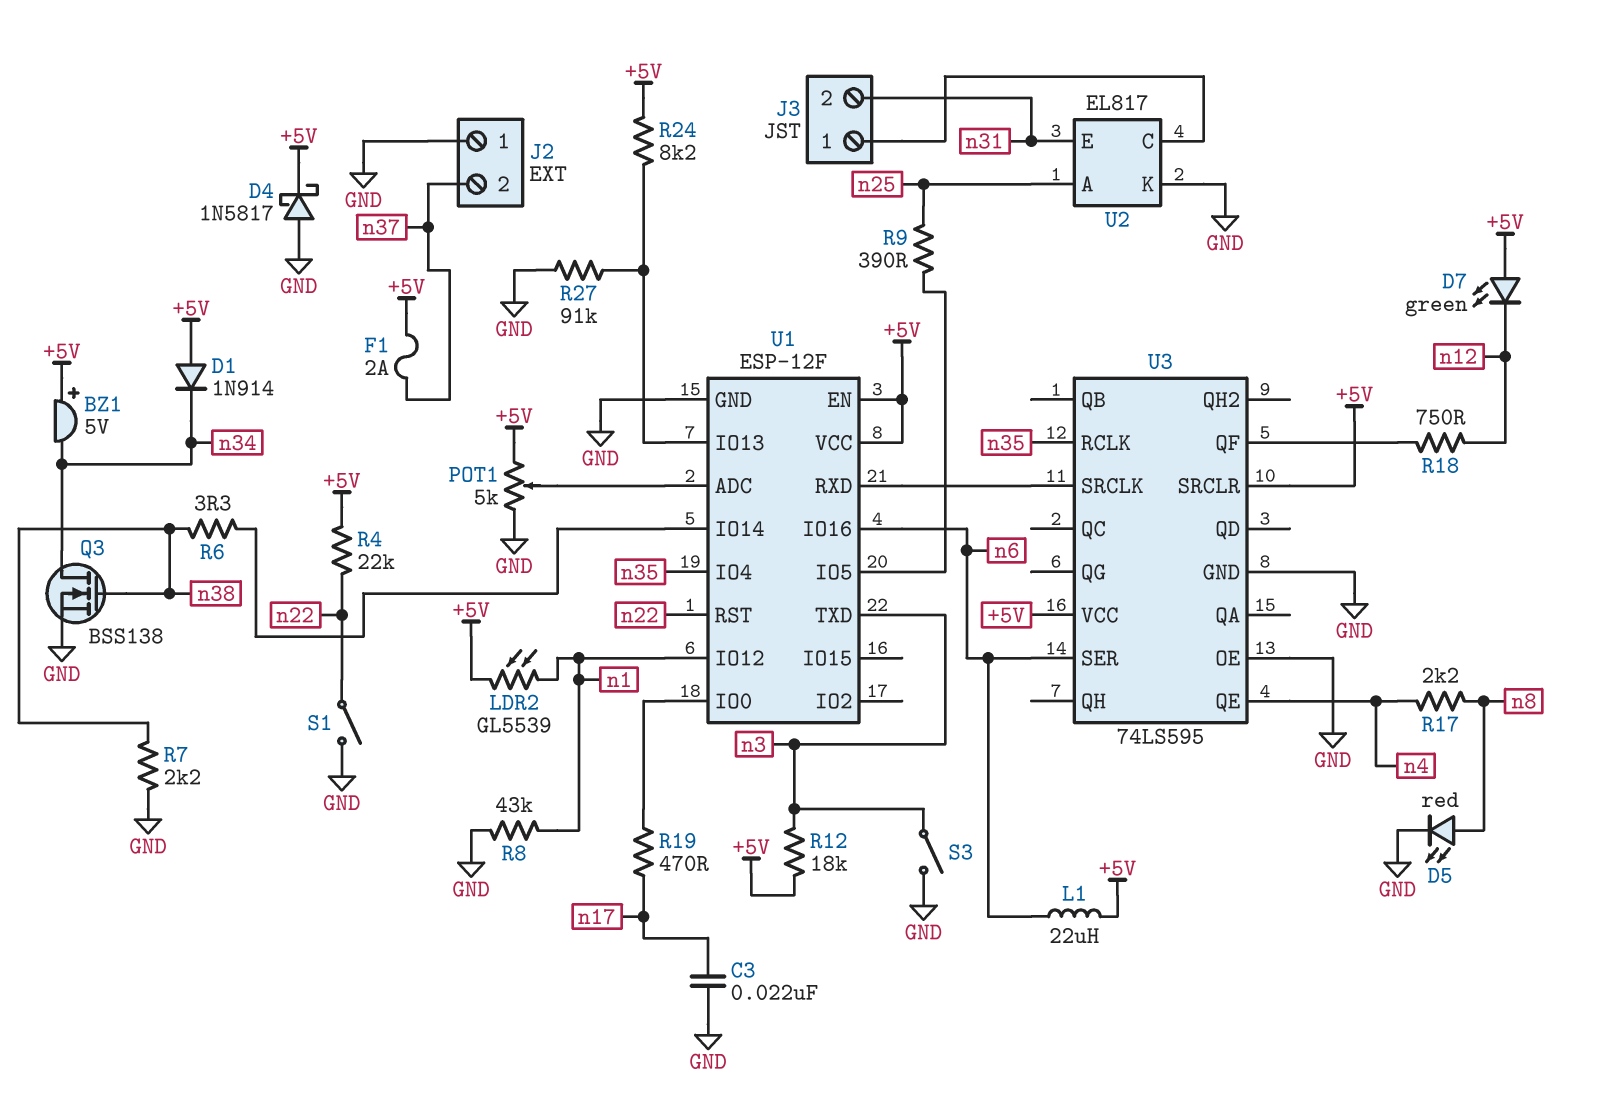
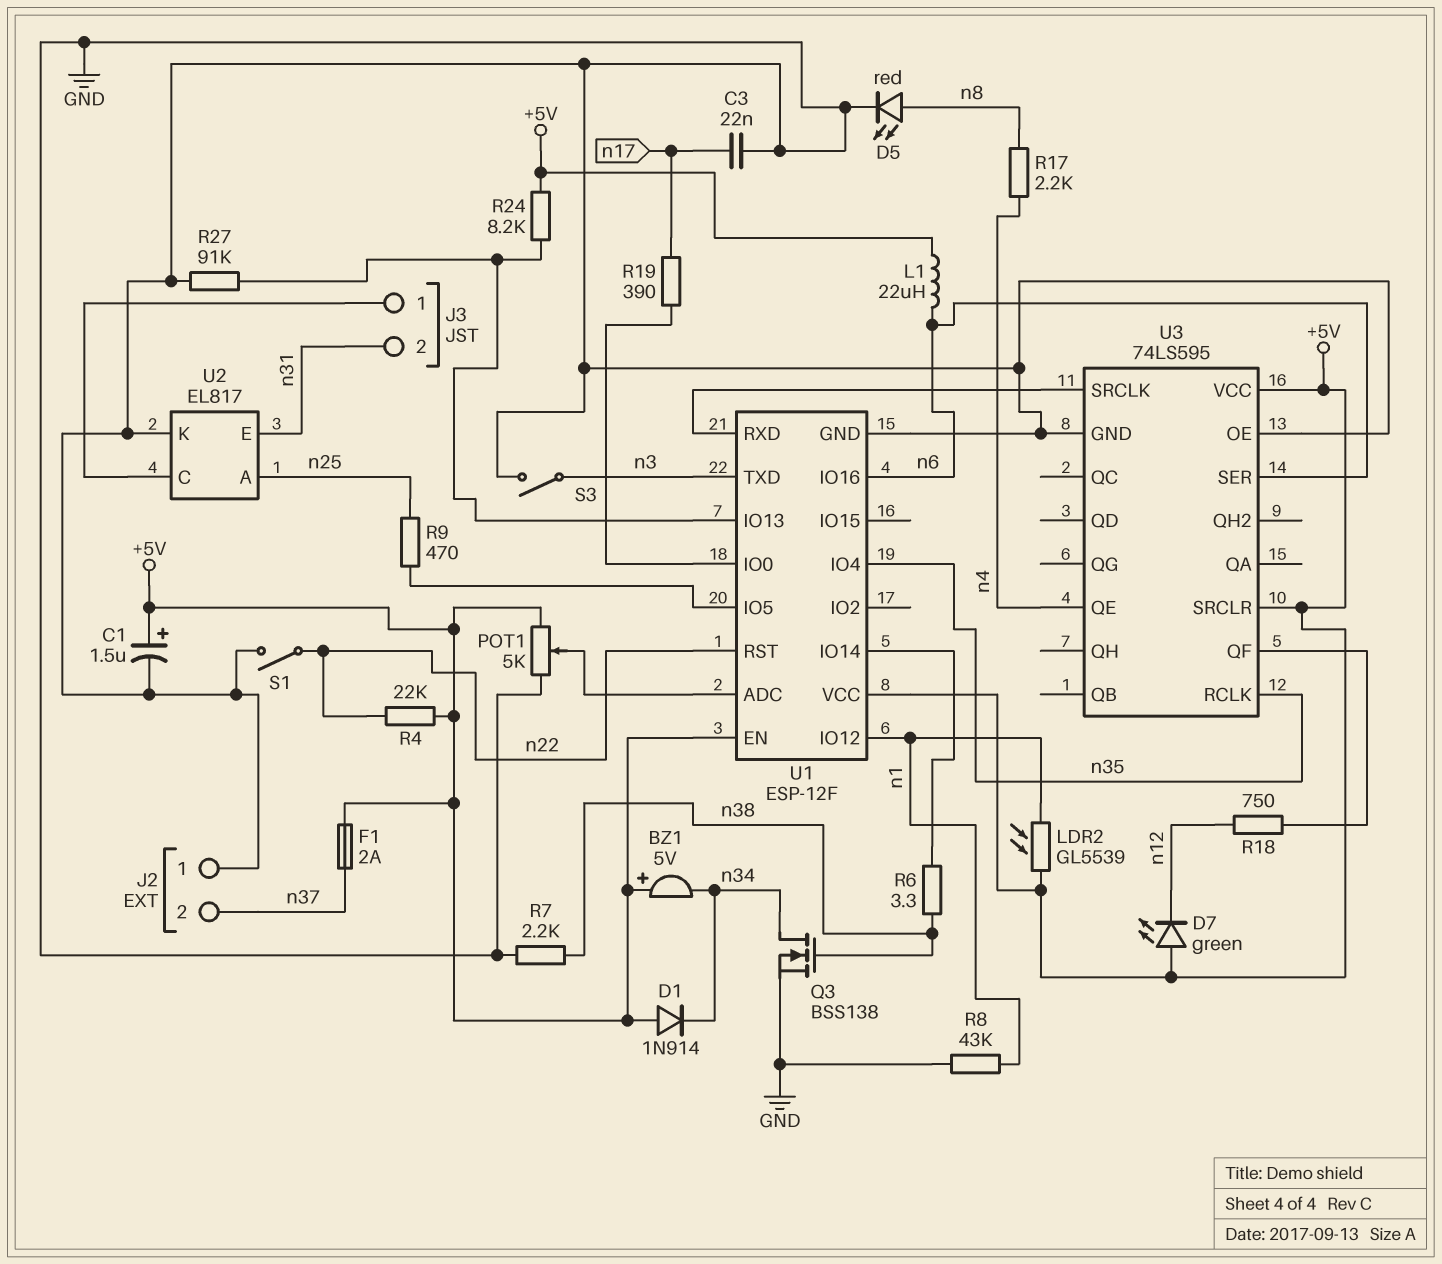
C1: none -> 1.5uF (plus +5V, minus GND)
D4: schottky 1N5817 (A GND, K +5V) -> none
R9: 390 (U1/IO5, n25) -> 470 (U1/IO5, n25)
R12: 18k (+5V, n3) -> none
R19: 470 (U1/IO0, n17) -> 390 (U1/IO0, n17)

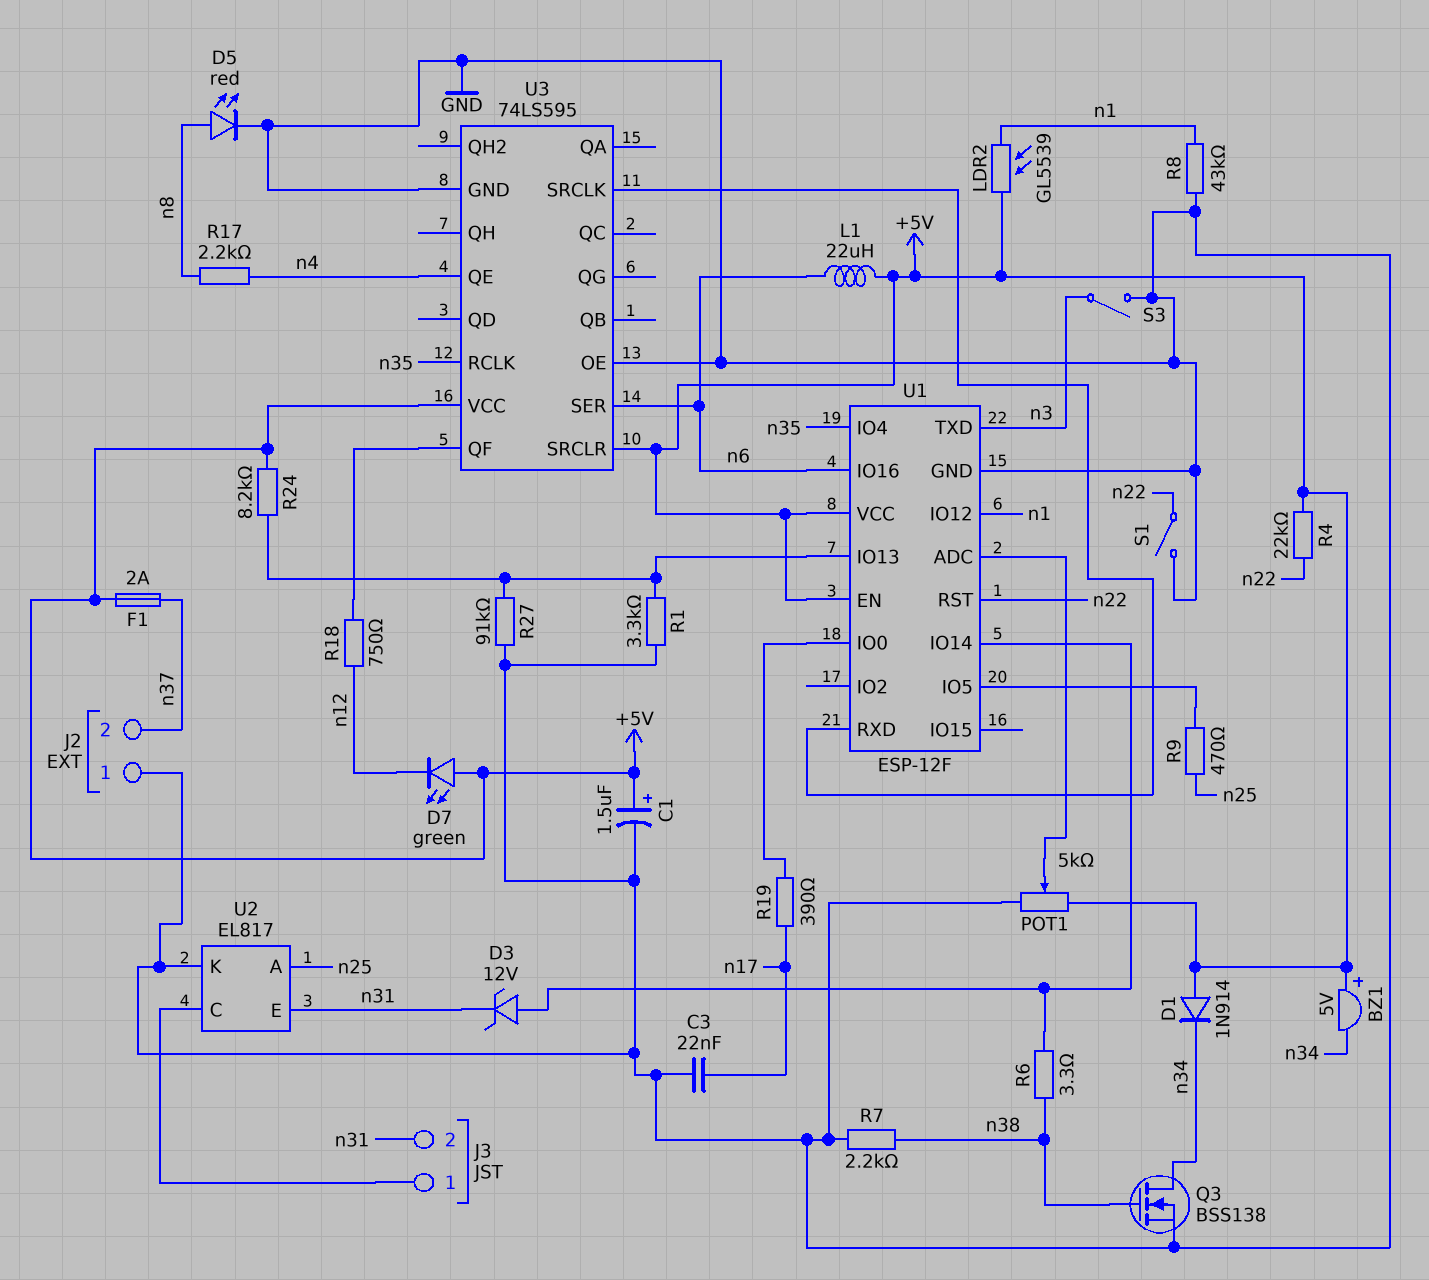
D3: none -> zener 12V (A U1/IO14, K n31)
R1: none -> 3.3k (GND, U1/IO13)

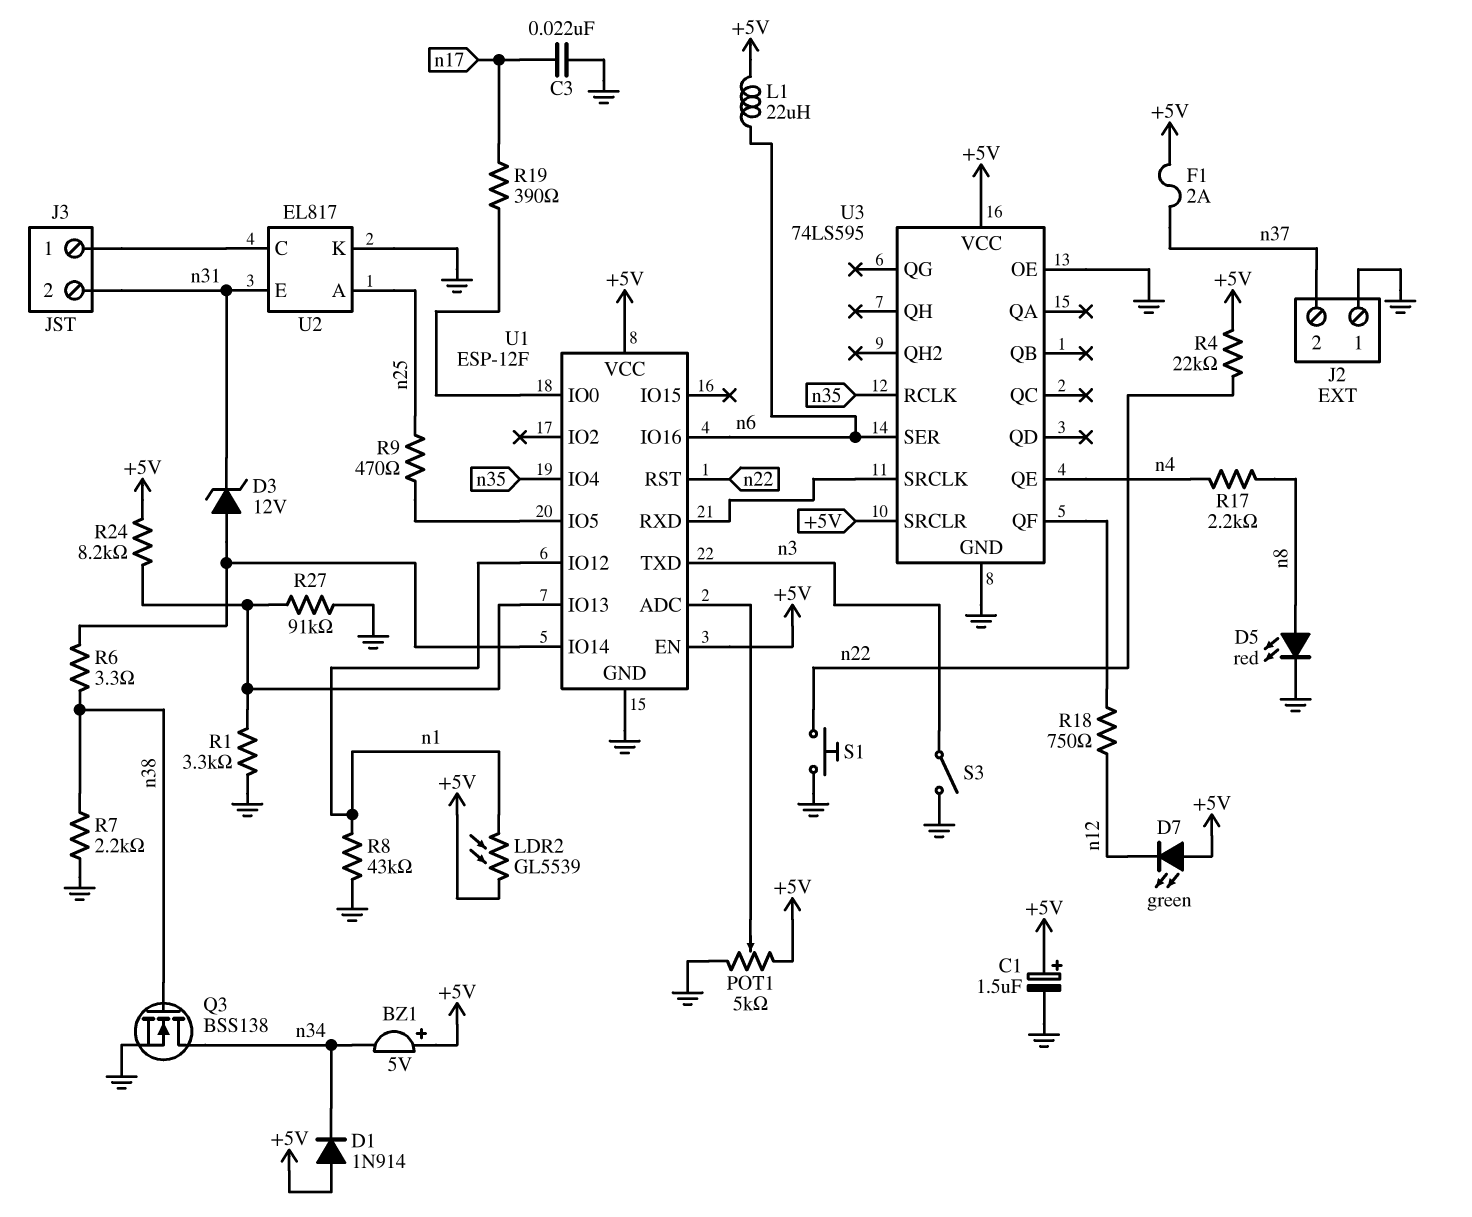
S1: switch (GND, n22) -> button (GND, n22)

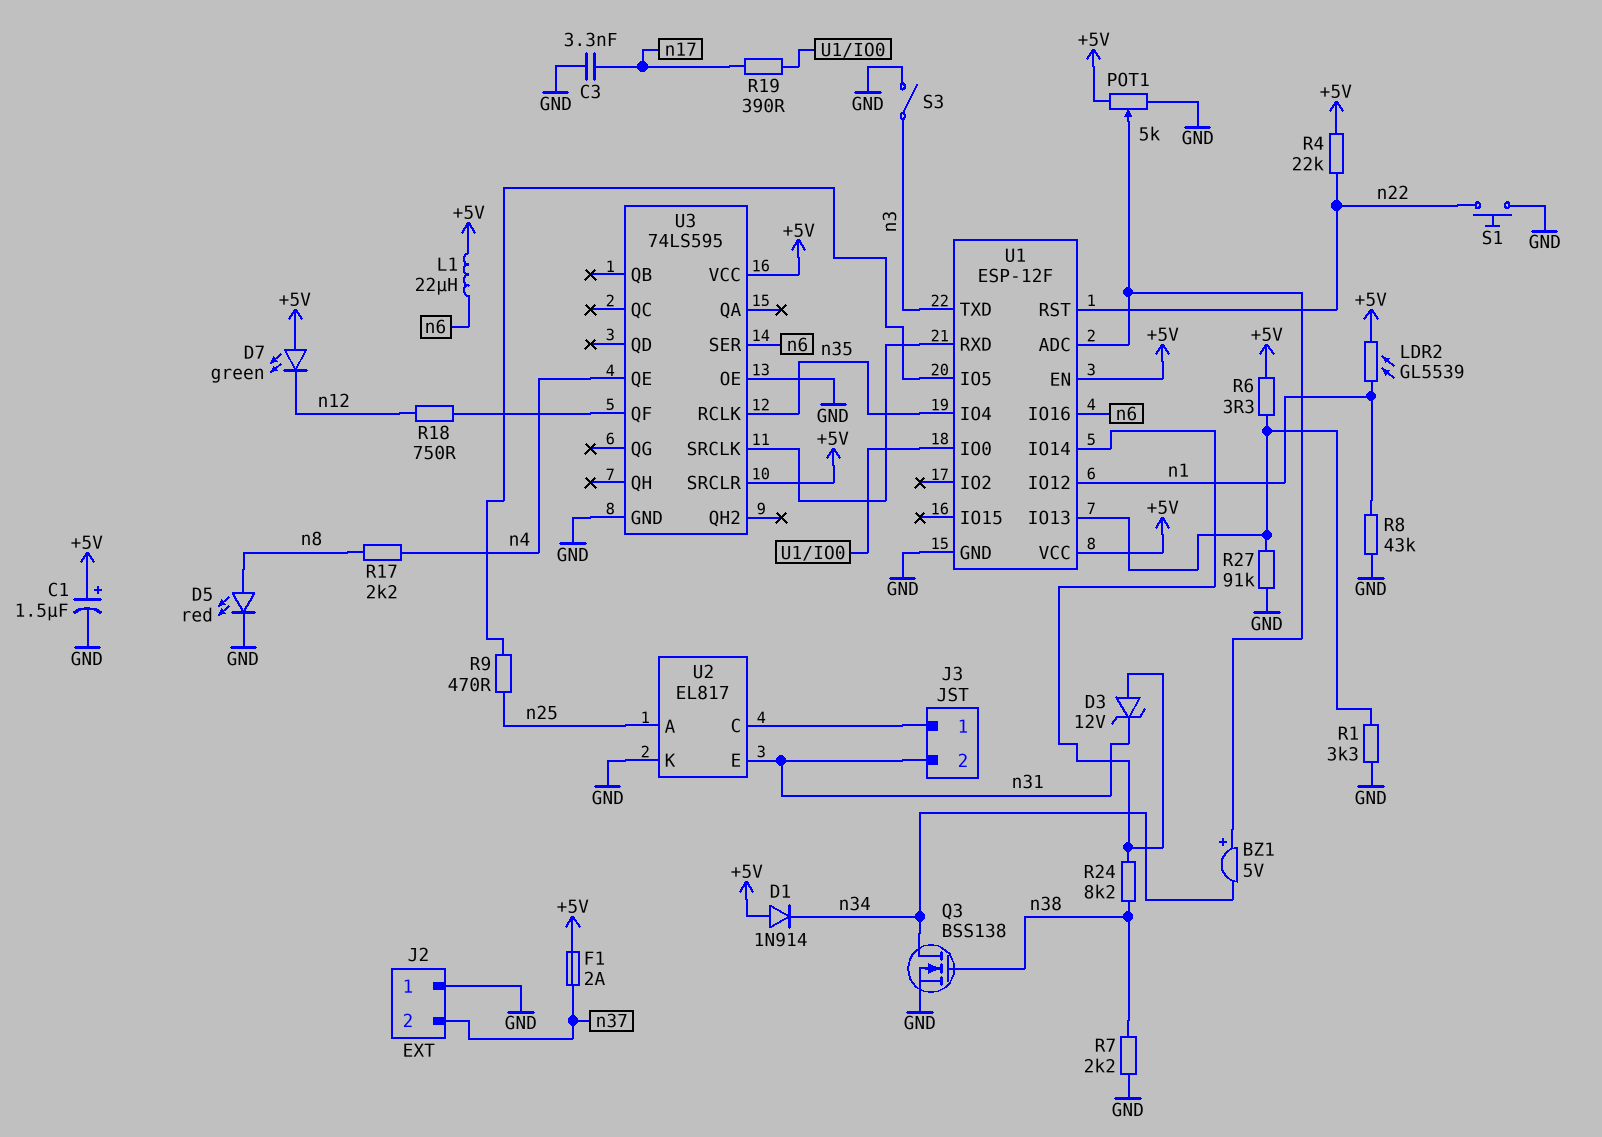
BZ1: buzzer 5V (plus +5V, minus n34) -> buzzer 5V (plus U1/ADC, minus n34)
C3: 22nF (GND, n17) -> 3.3nF (GND, n17)
R6: 3.3 (U1/IO14, n38) -> 3.3 (+5V, U1/IO13)
R24: 8.2k (+5V, U1/IO13) -> 8.2k (U1/IO14, n38)

